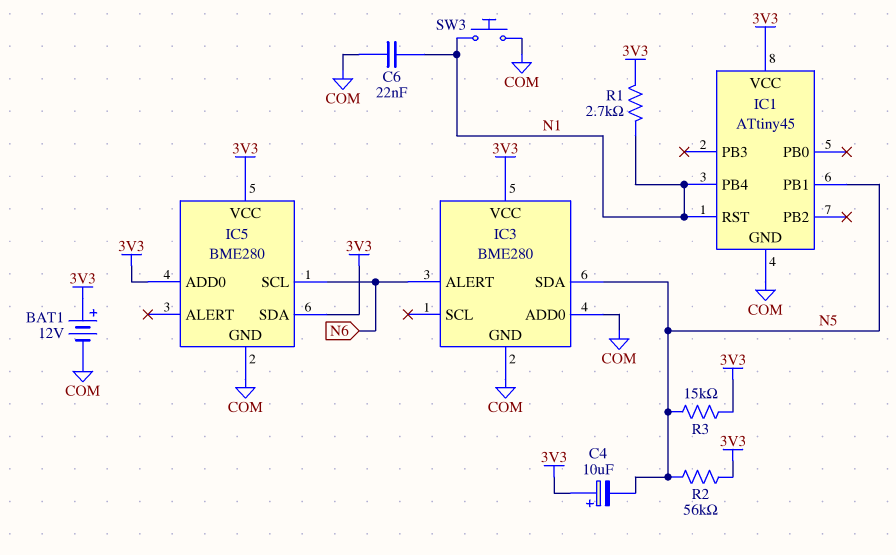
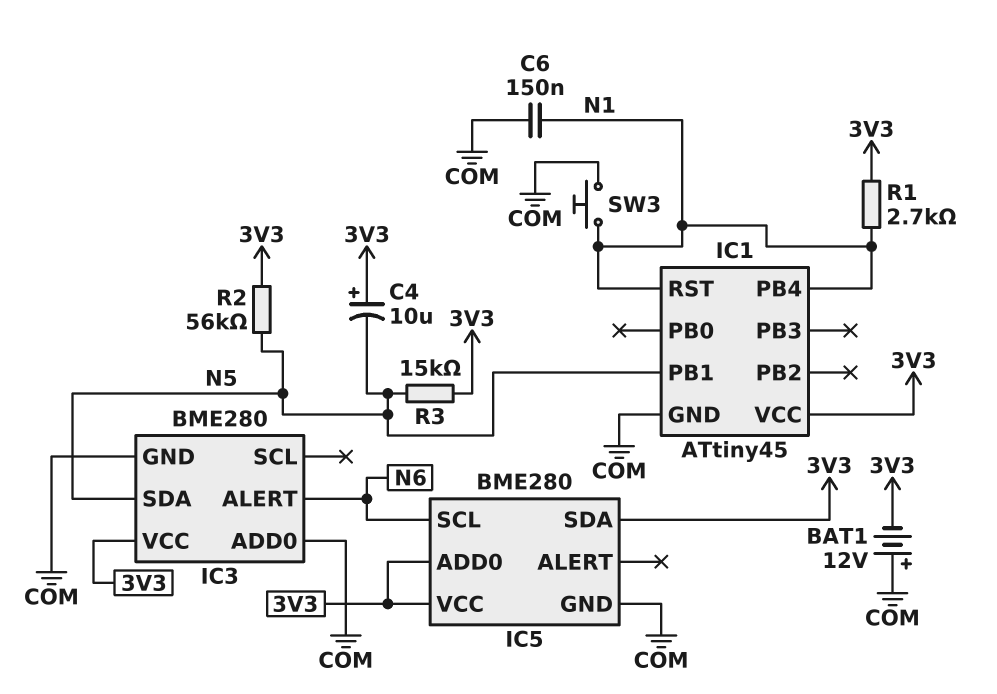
BAT1: 12V (plus 3V3, minus COM) -> 12V (plus COM, minus 3V3)
C6: 22nF (COM, N1) -> 150nF (COM, N1)

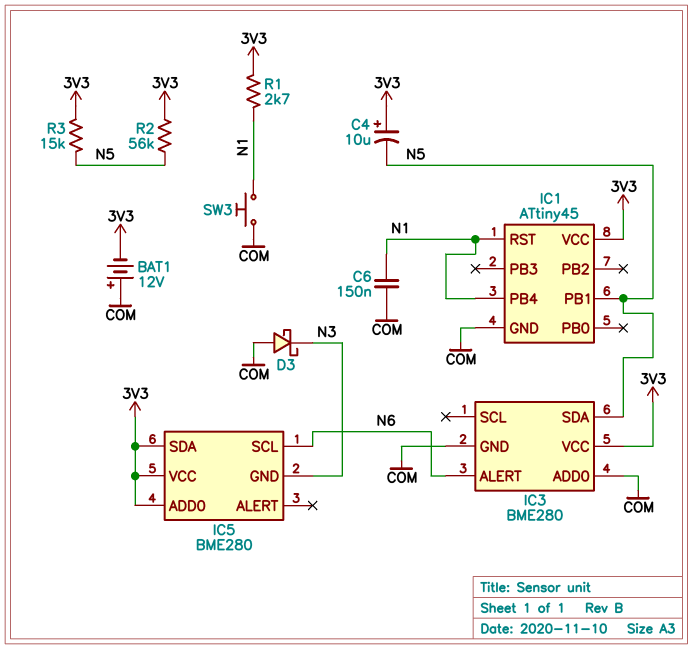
D3: none -> schottky (A COM, K N3)
IC5 pin GND: COM -> N3

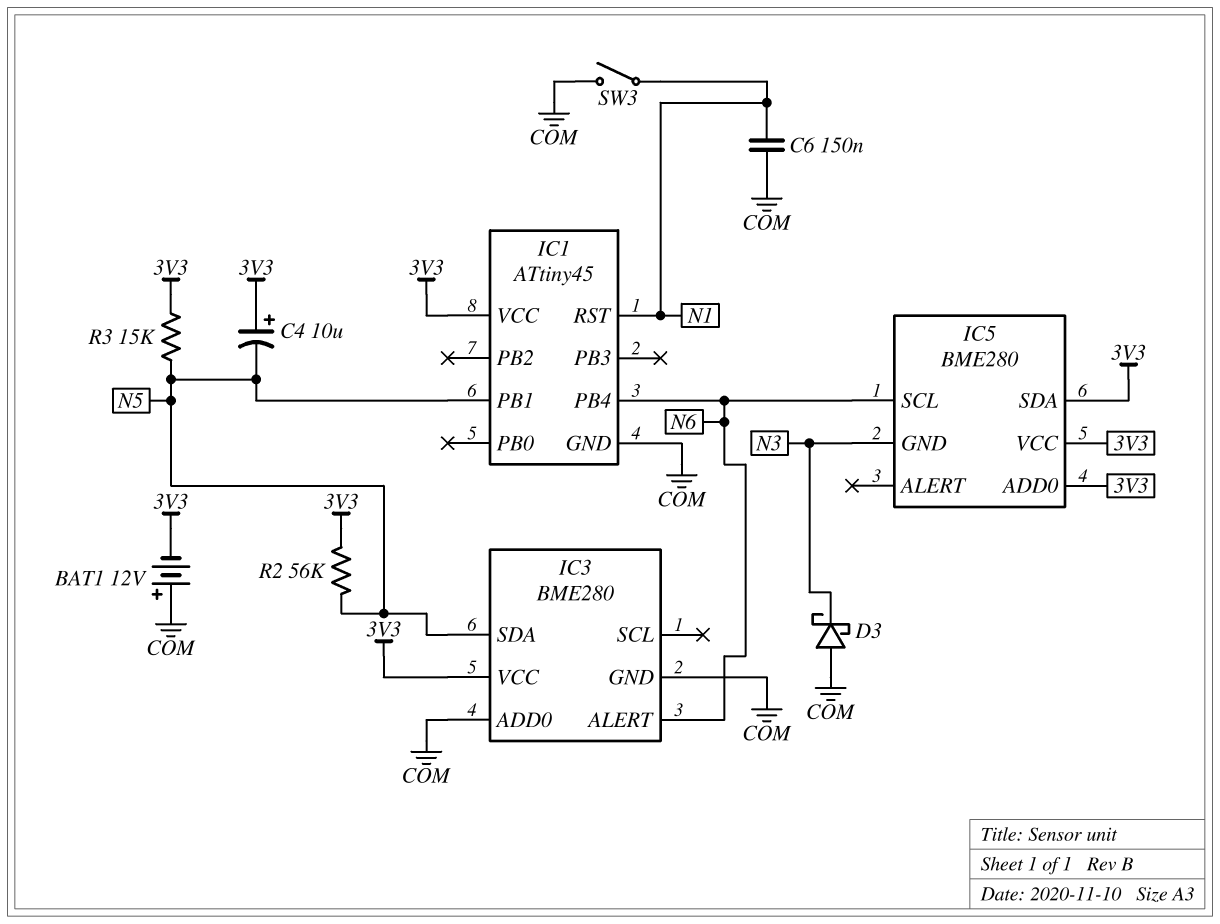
IC1 pin PB4: N1 -> N6
R1: 2.7k (3V3, N1) -> none
SW3: button (COM, N1) -> switch (COM, N1)

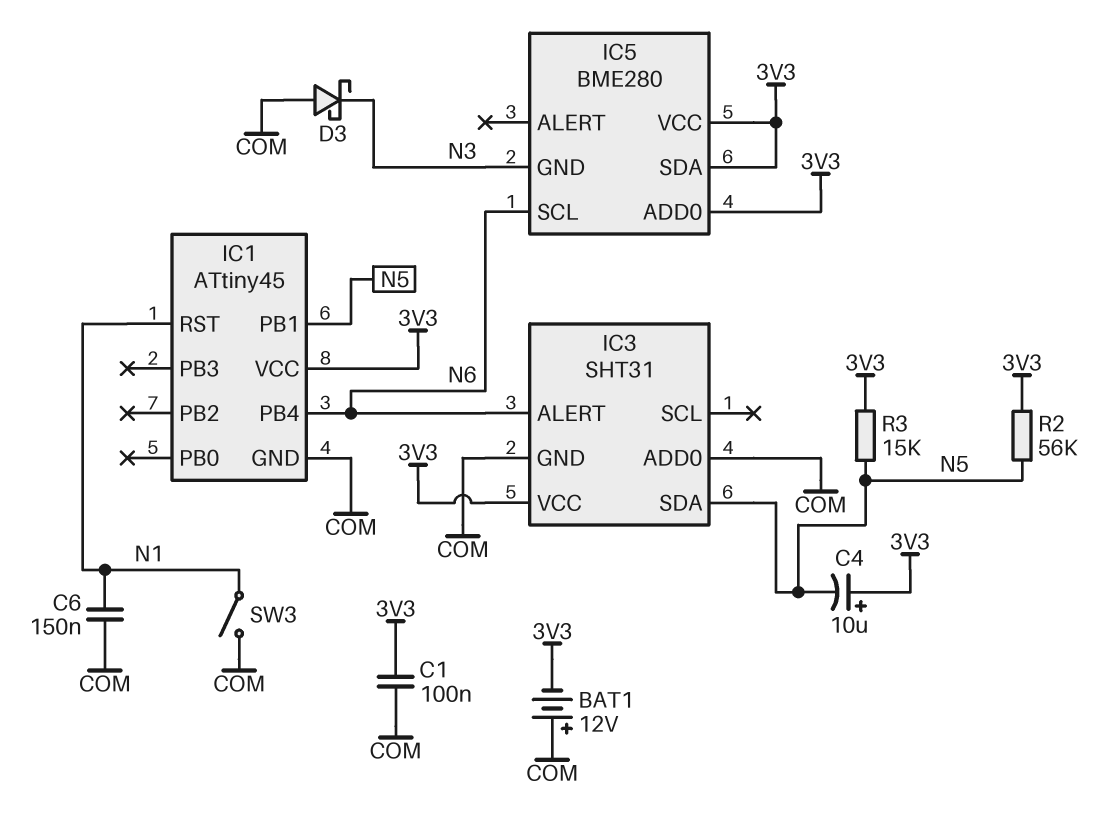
C1: none -> 100nF (3V3, COM)
IC3: BME280 -> SHT31

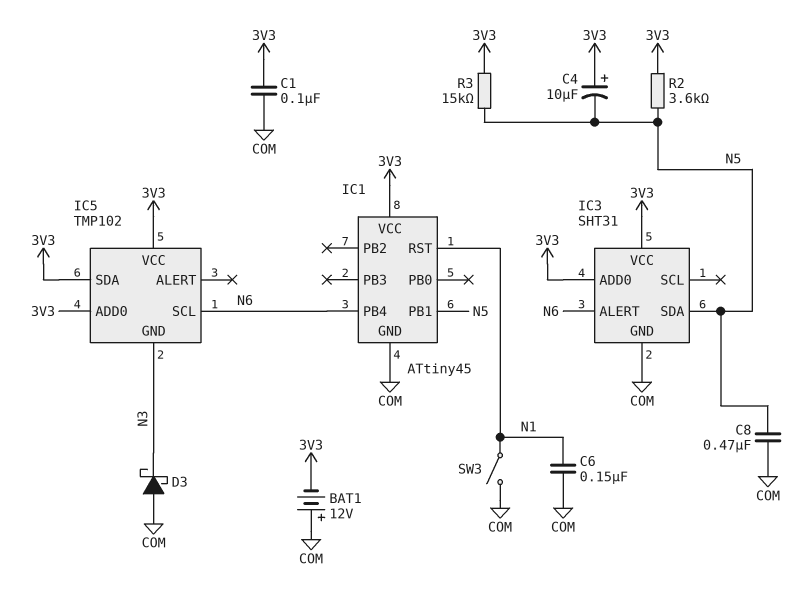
C8: none -> 470nF (COM, N5)
IC3 pin ADD0: COM -> 3V3
IC5: BME280 -> TMP102
R2: 56k (3V3, N5) -> 3.6k (3V3, N5)

